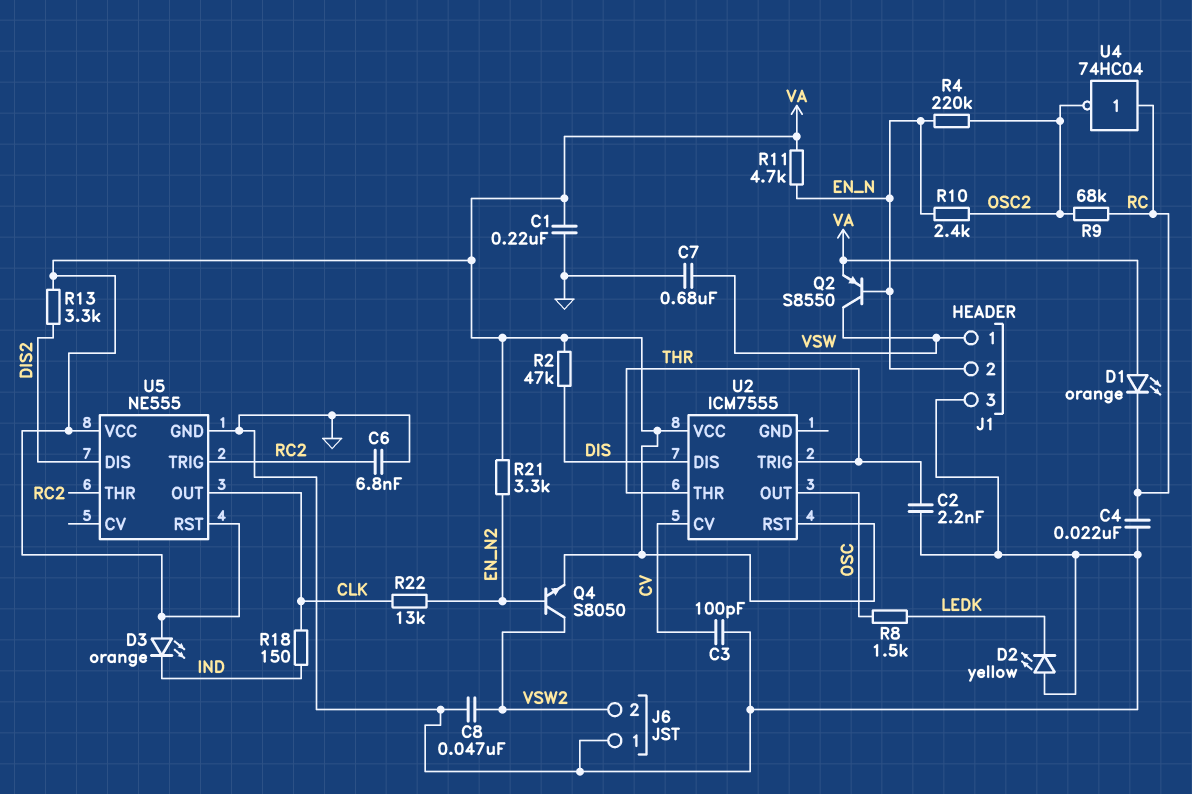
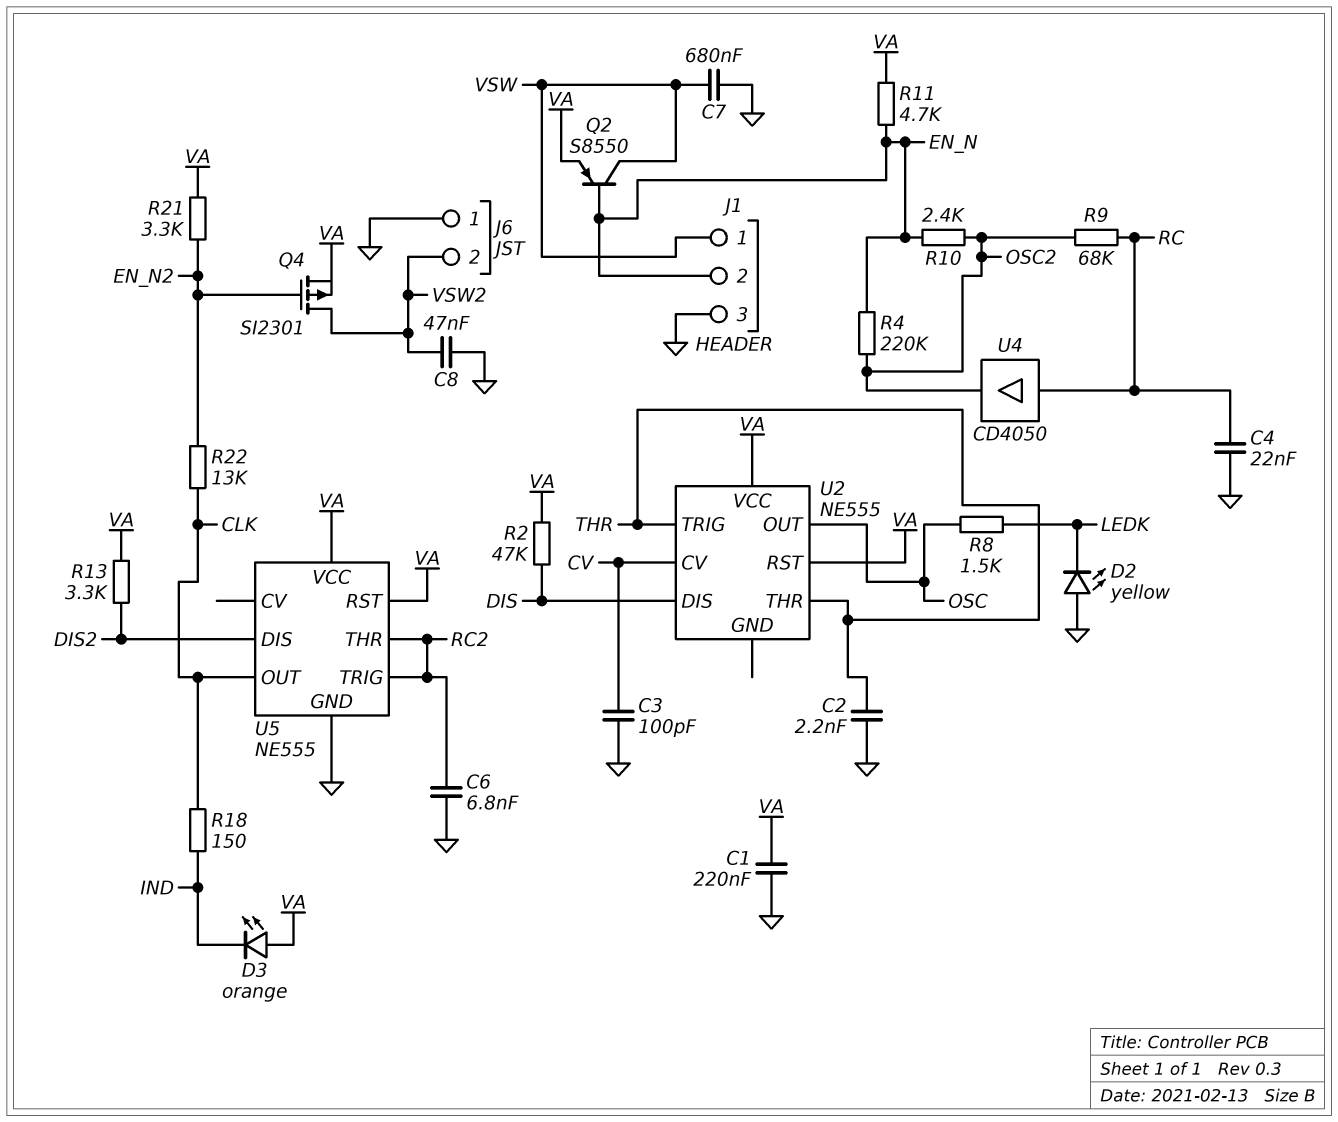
D1: LED orange (A VA, K RC) -> none
Q4: NPN S8050 (B EN_N2, C VSW2, E VA) -> PMOS SI2301 (G EN_N2, D VSW2, S VA)
U2: ICM7555 -> NE555
U4: NOT 74HC04 (in RC, out OSC2) -> buffer CD4050 (in RC, out OSC2)

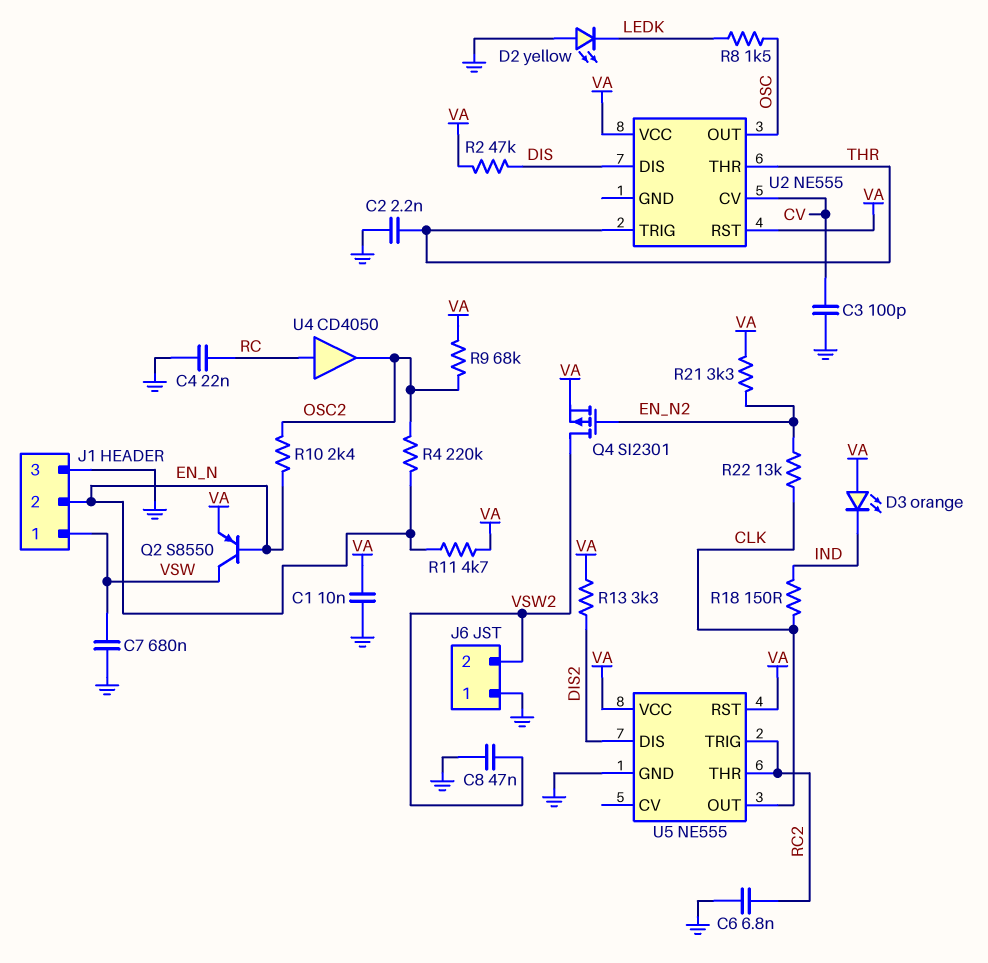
C1: 220nF (GND, VA) -> 10nF (GND, VA)
R9: 68k (OSC2, RC) -> 68k (OSC2, VA)

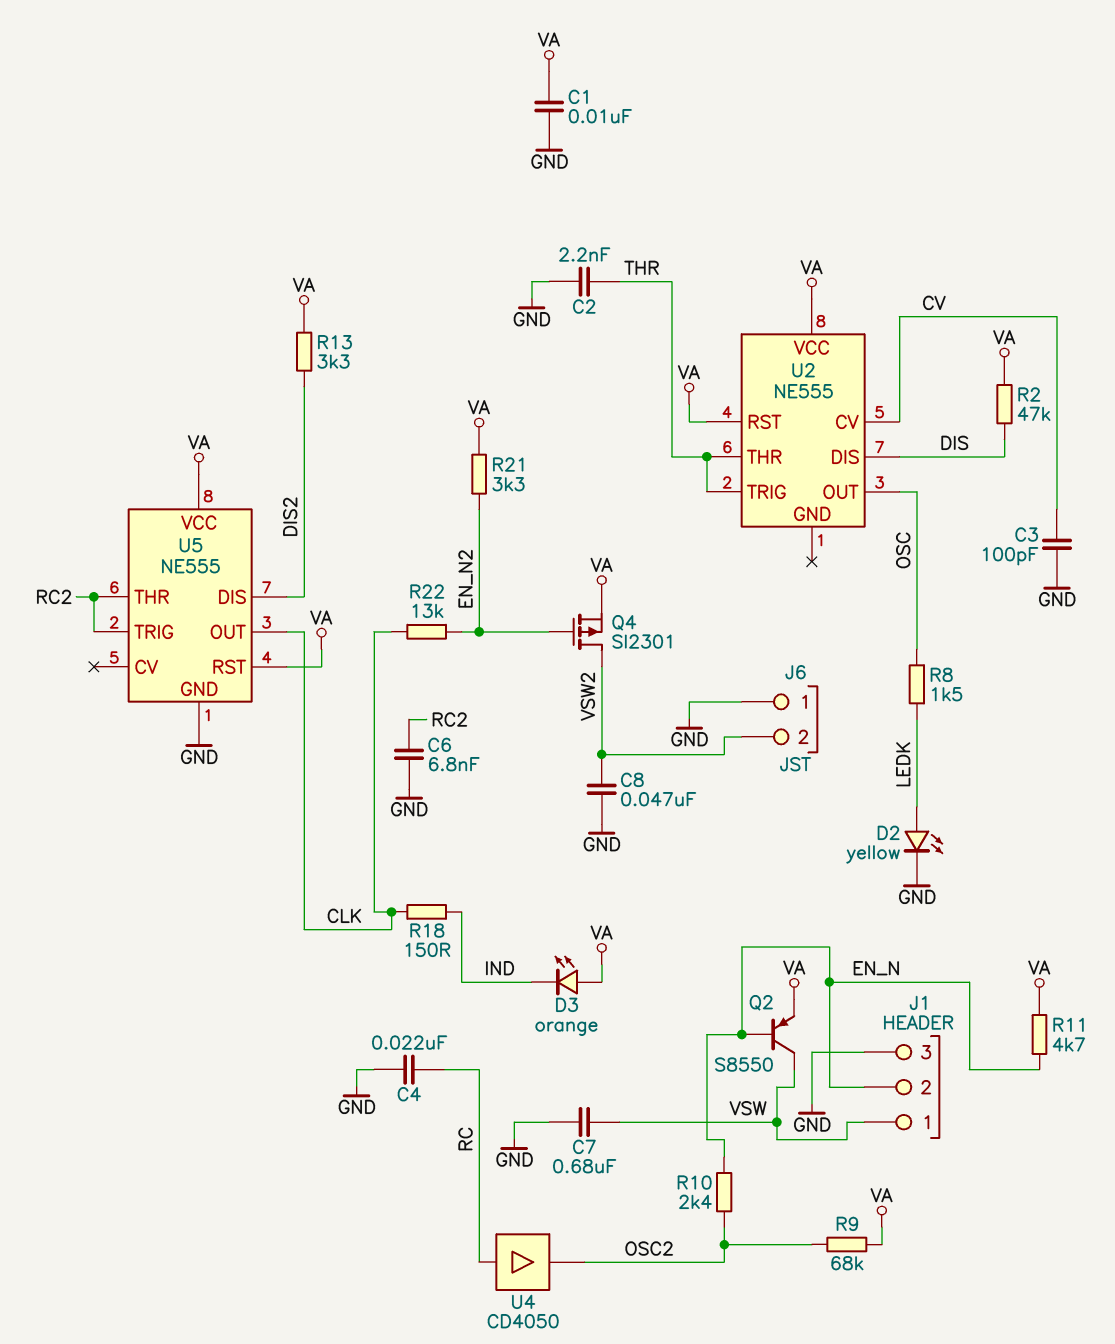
D2: LED yellow (A GND, K LEDK) -> LED yellow (A LEDK, K GND)
R4: 220k (EN_N, OSC2) -> none

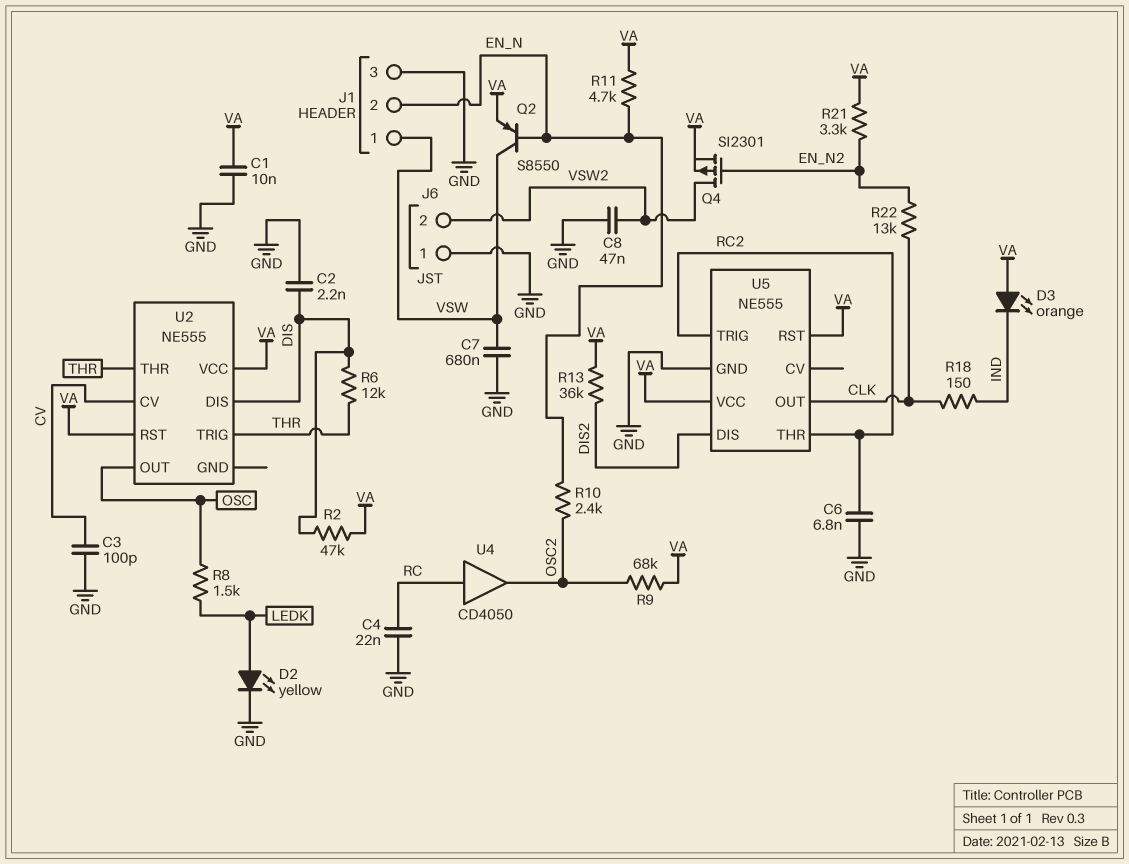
C2: 2.2nF (GND, THR) -> 2.2nF (DIS, GND)
R6: none -> 12k (DIS, THR)
R13: 3.3k (DIS2, VA) -> 36k (DIS2, VA)

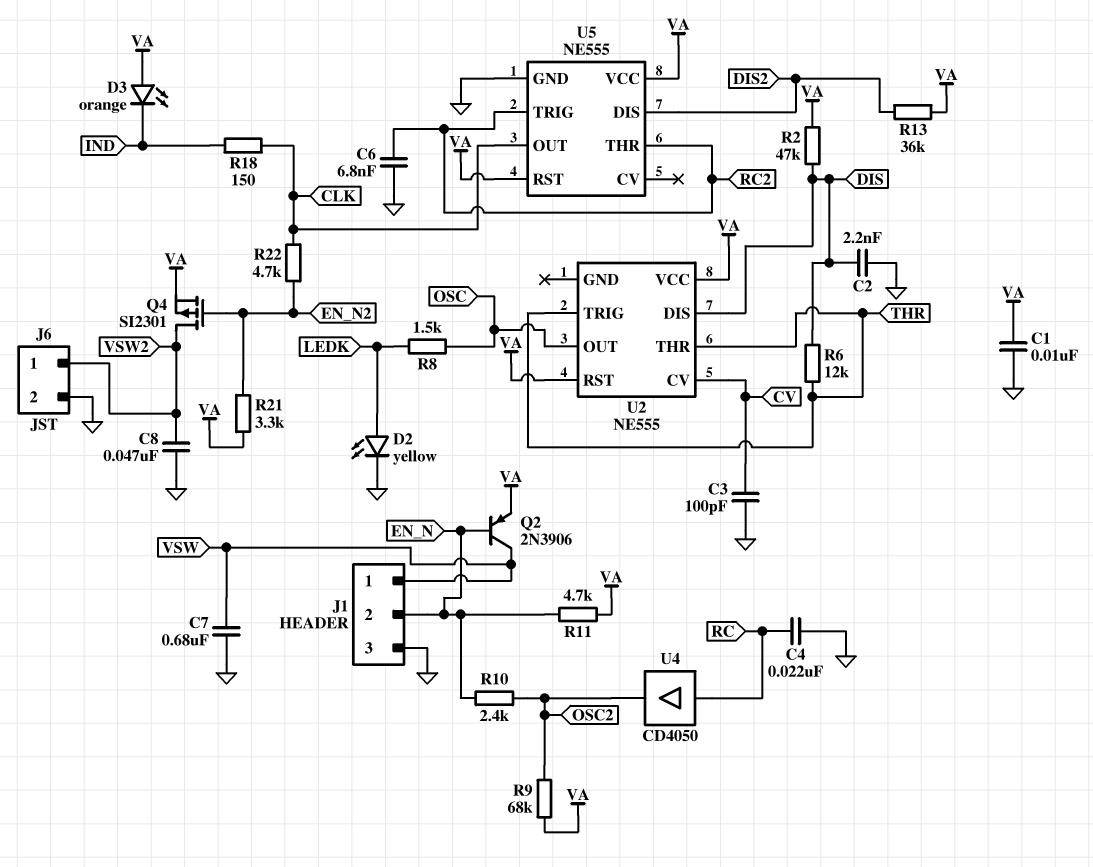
J6 pin 1: GND -> VSW2
J6 pin 2: VSW2 -> GND
Q2: PNP S8550 (B EN_N, C VSW, E VA) -> PNP 2N3906 (B EN_N, C VSW, E VA)
R22: 13k (CLK, EN_N2) -> 4.7k (CLK, EN_N2)

